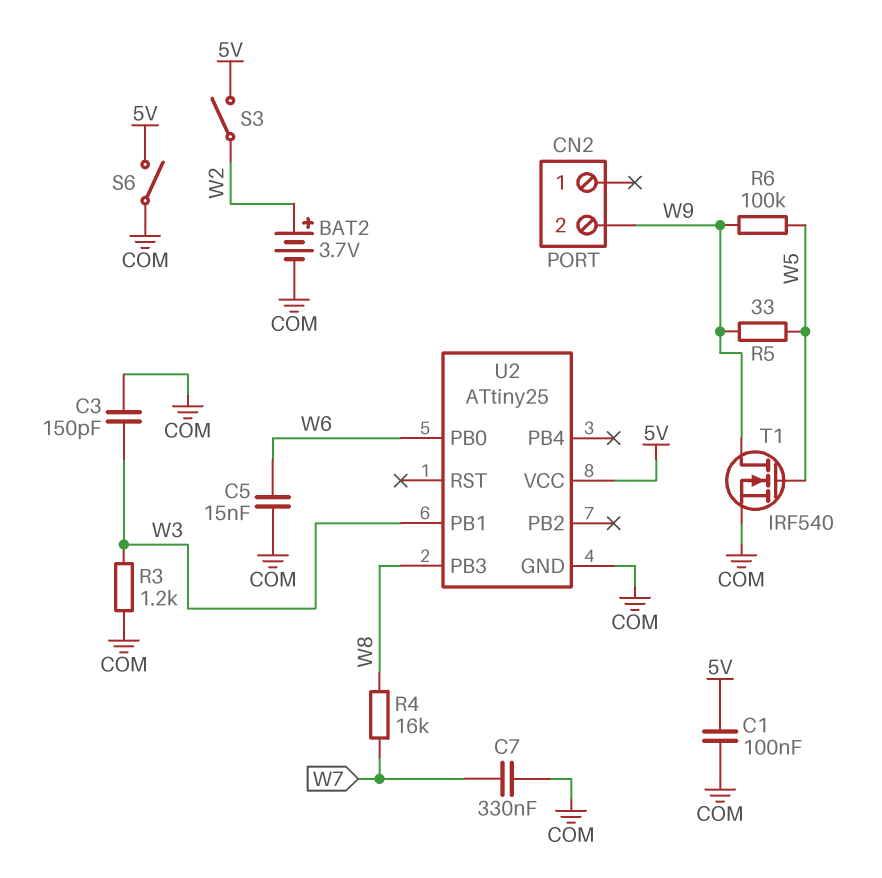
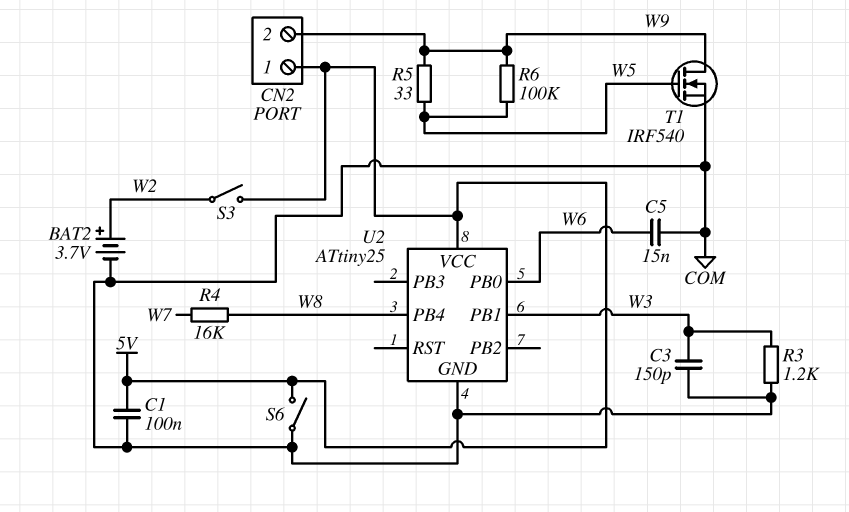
C7: 330nF (COM, W7) -> none
CN2 pin 1: none -> 5V
U2 pin PB3: W8 -> none
U2 pin PB4: none -> W8

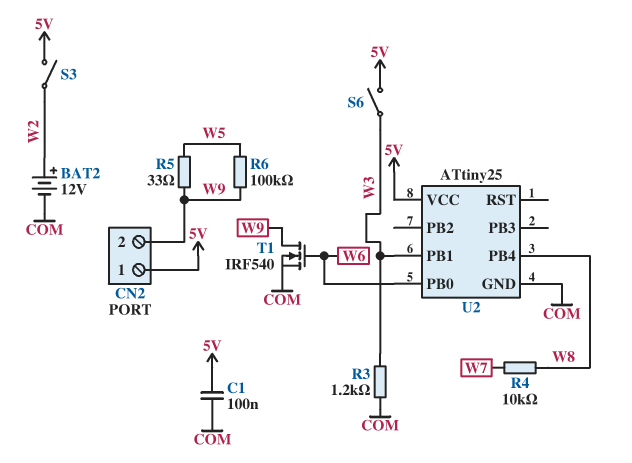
BAT2: 3.7V (plus W2, minus COM) -> 12V (plus W2, minus COM)
C3: 150pF (COM, W3) -> none
C5: 15nF (COM, W6) -> none
R4: 16k (W7, W8) -> 10k (W7, W8)
S6: switch (5V, COM) -> switch (5V, W3)
T1: NMOS IRF540 (G W5, D W9, S COM) -> NMOS IRF540 (G W6, D W9, S COM)

